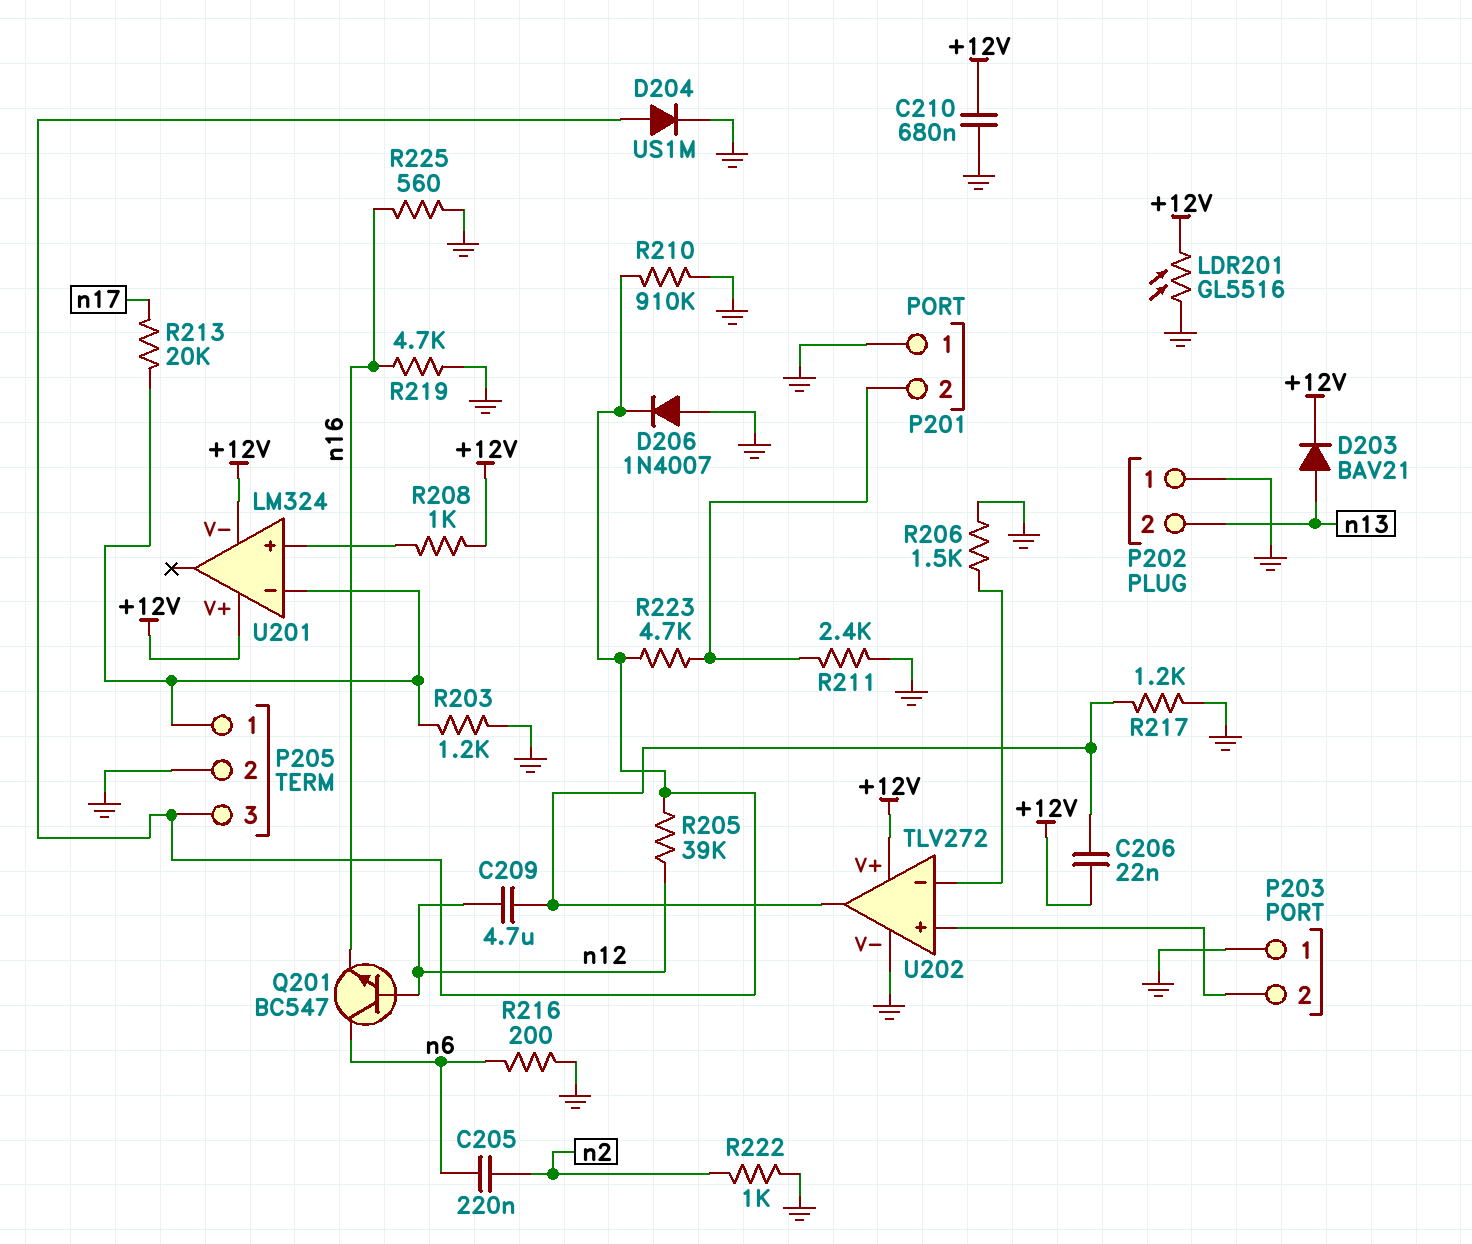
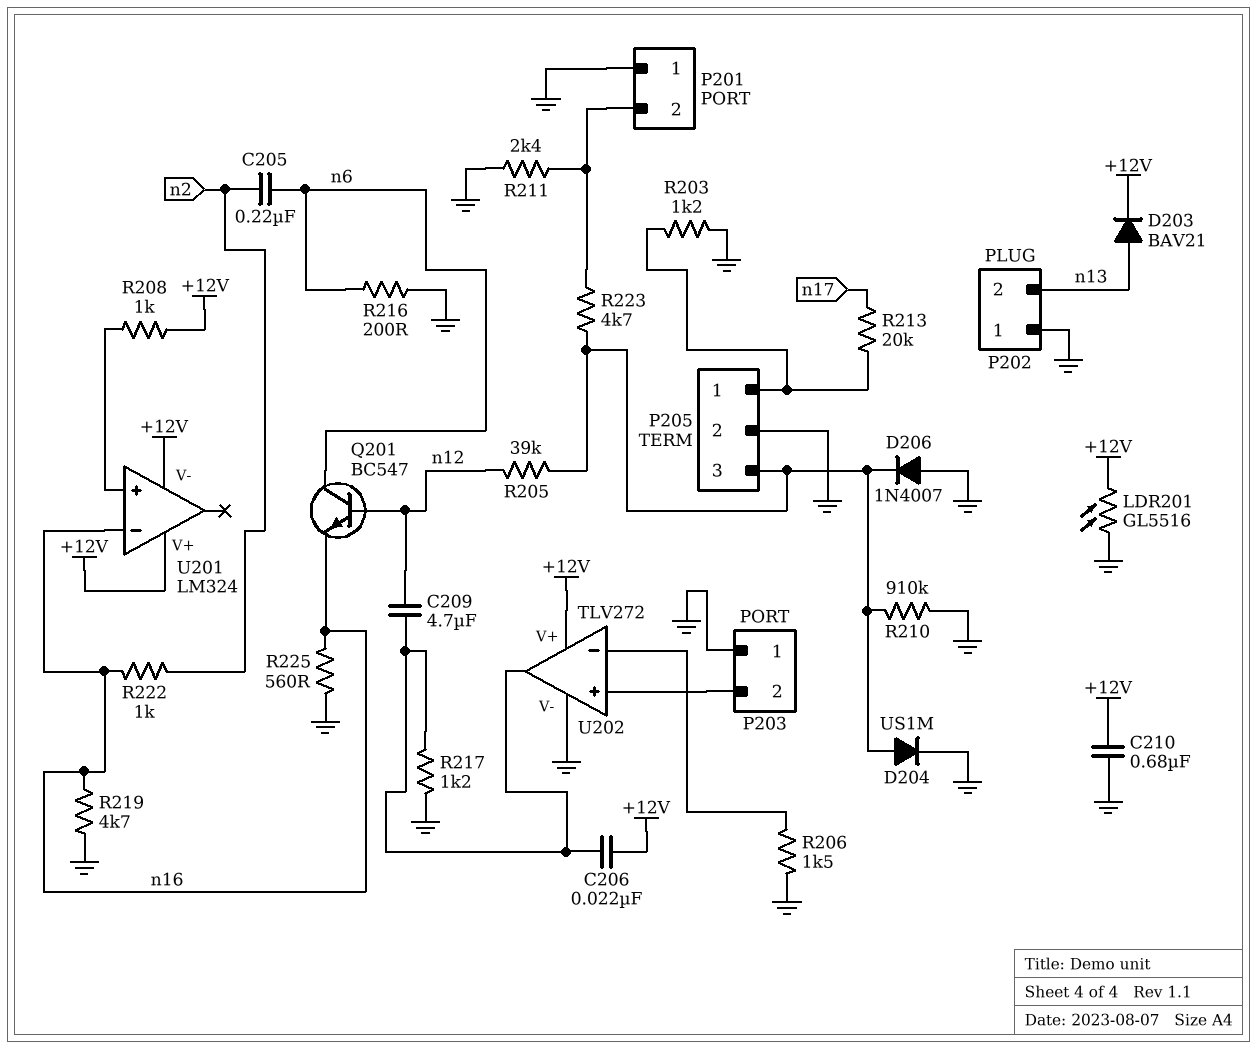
R222: 1k (GND, n2) -> 1k (n2, n16)
U201 pin in-: P205/1 -> n16

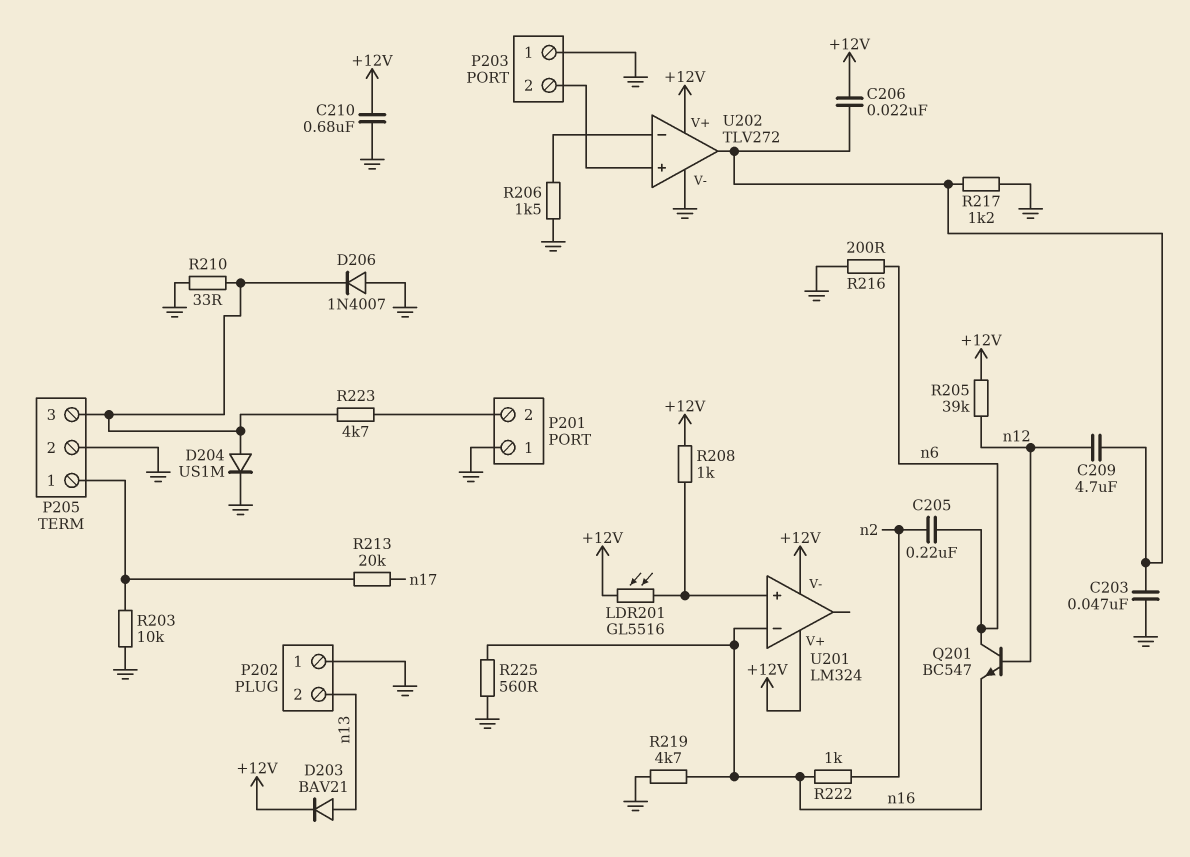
C203: none -> 47nF (GND, U202/out)
LDR201: GL5516 (+12V, GND) -> GL5516 (+12V, U201/in+)
R203: 1.2k (GND, P205/1) -> 10k (GND, P205/1)
R205: 39k (P205/3, n12) -> 39k (+12V, n12)
R210: 910k (GND, P205/3) -> 33 (GND, P205/3)
R211: 2.4k (GND, P201/2) -> none

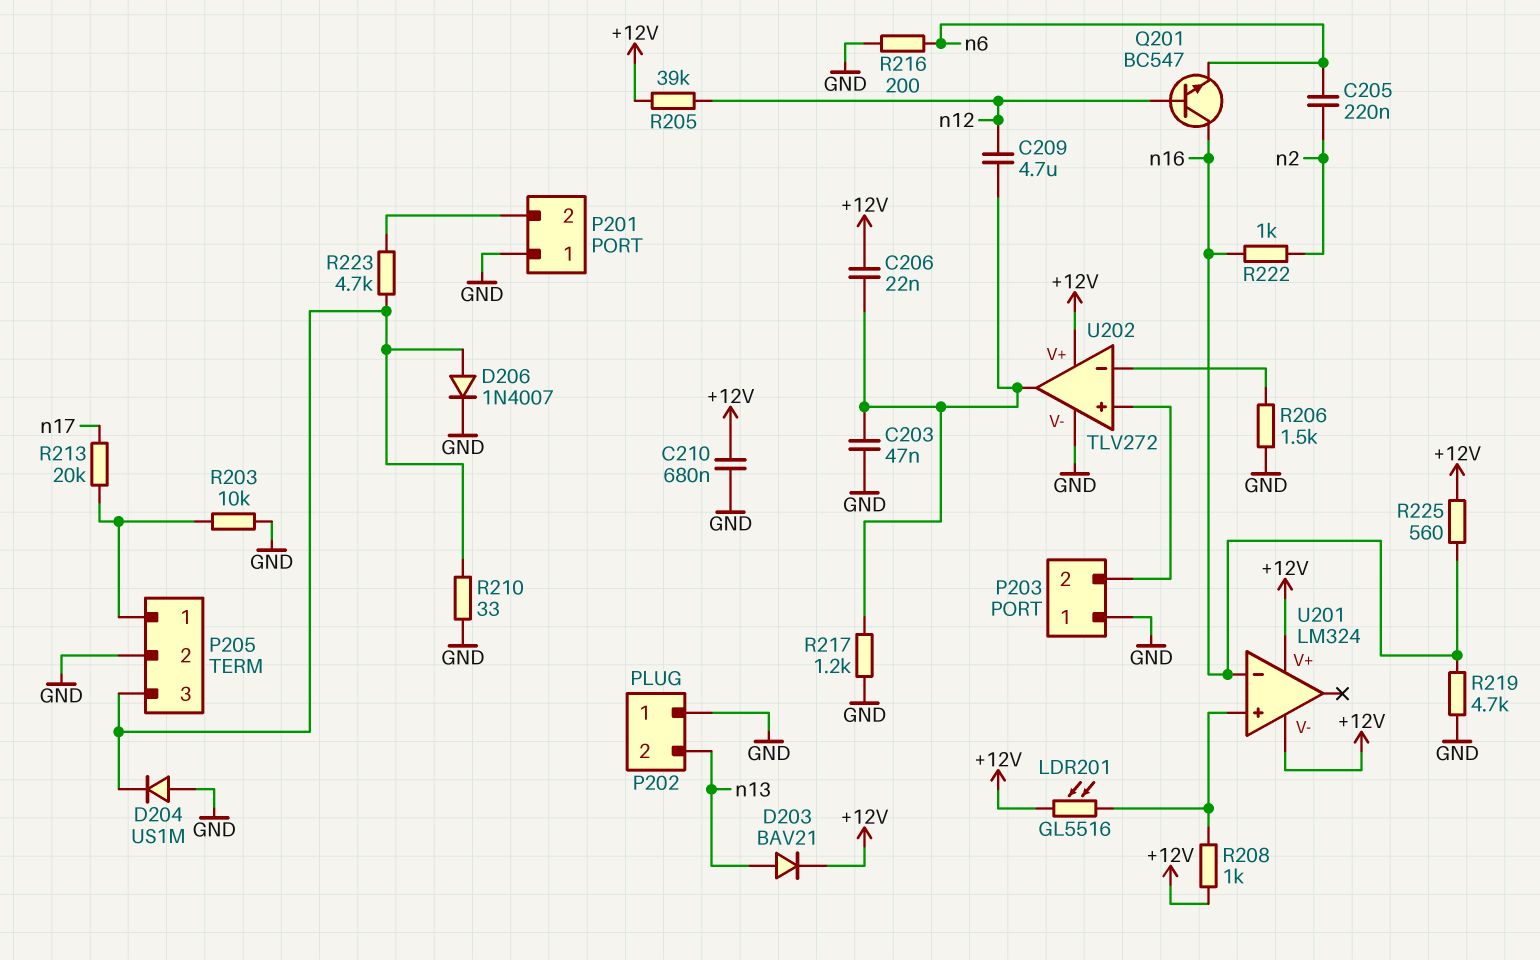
D204: diode US1M (A P205/3, K GND) -> diode US1M (A GND, K P205/3)
D206: diode 1N4007 (A GND, K P205/3) -> diode 1N4007 (A P205/3, K GND)
Q201: NPN BC547 (B n12, C n6, E n16) -> NPN BC547 (B n12, C n16, E n6)
R225: 560 (GND, n16) -> 560 (+12V, n16)

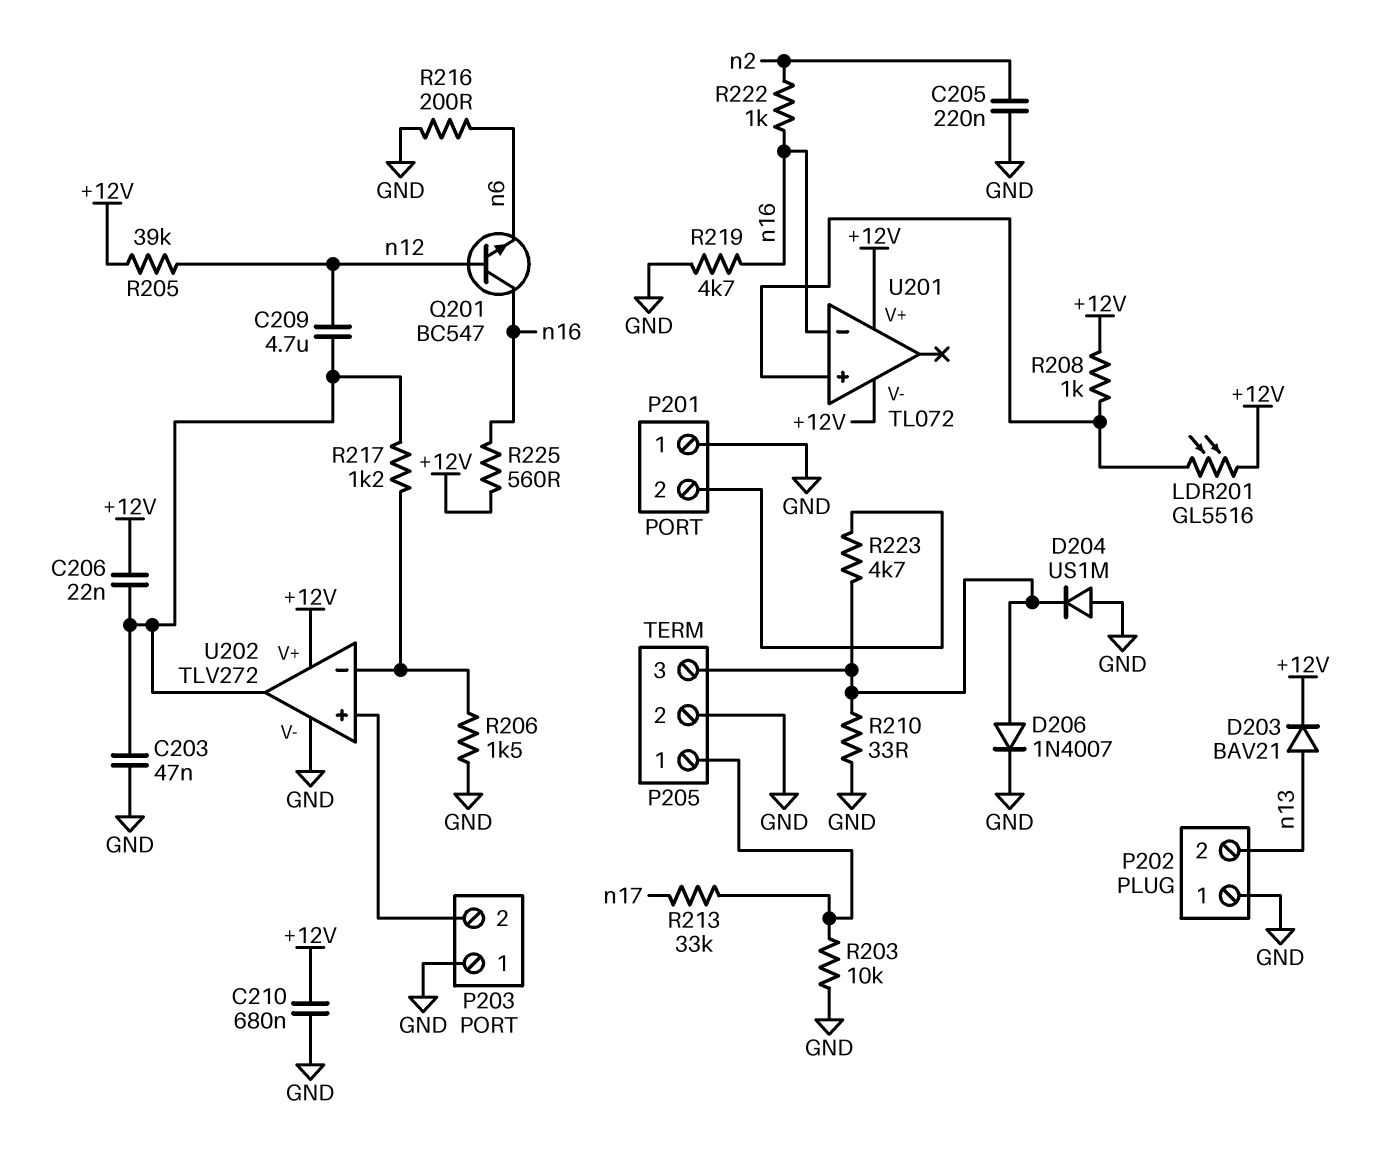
C205: 220nF (n2, n6) -> 220nF (GND, n2)
R213: 20k (P205/1, n17) -> 33k (P205/1, n17)
R217: 1.2k (GND, U202/out) -> 1.2k (U202/in-, U202/out)
U201: LM324 -> TL072

